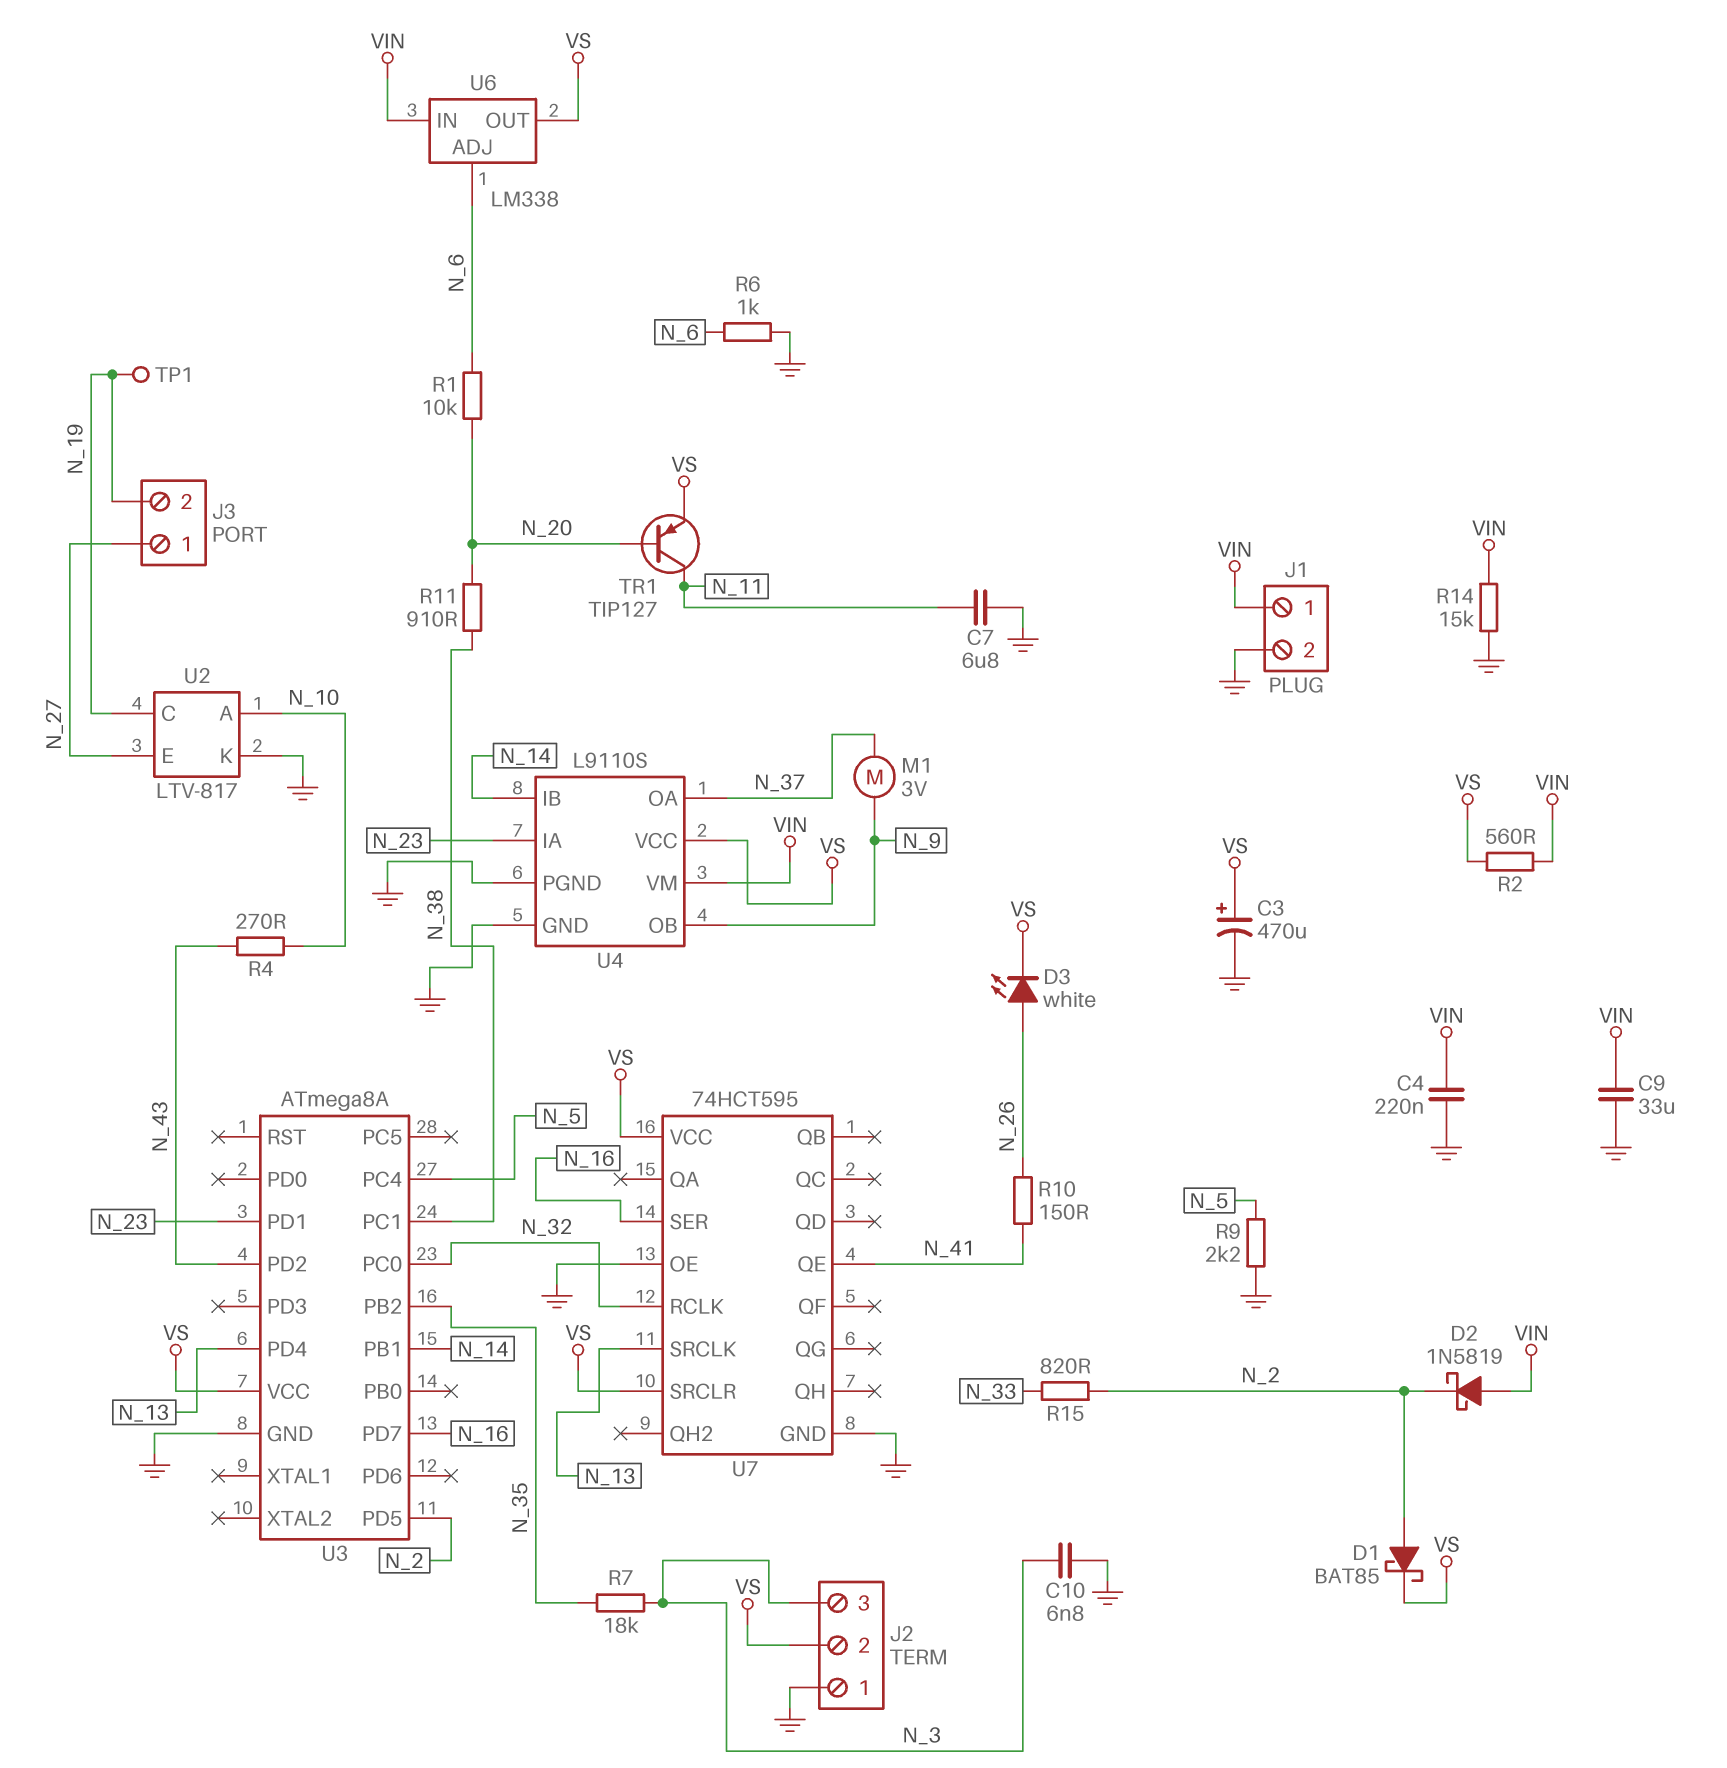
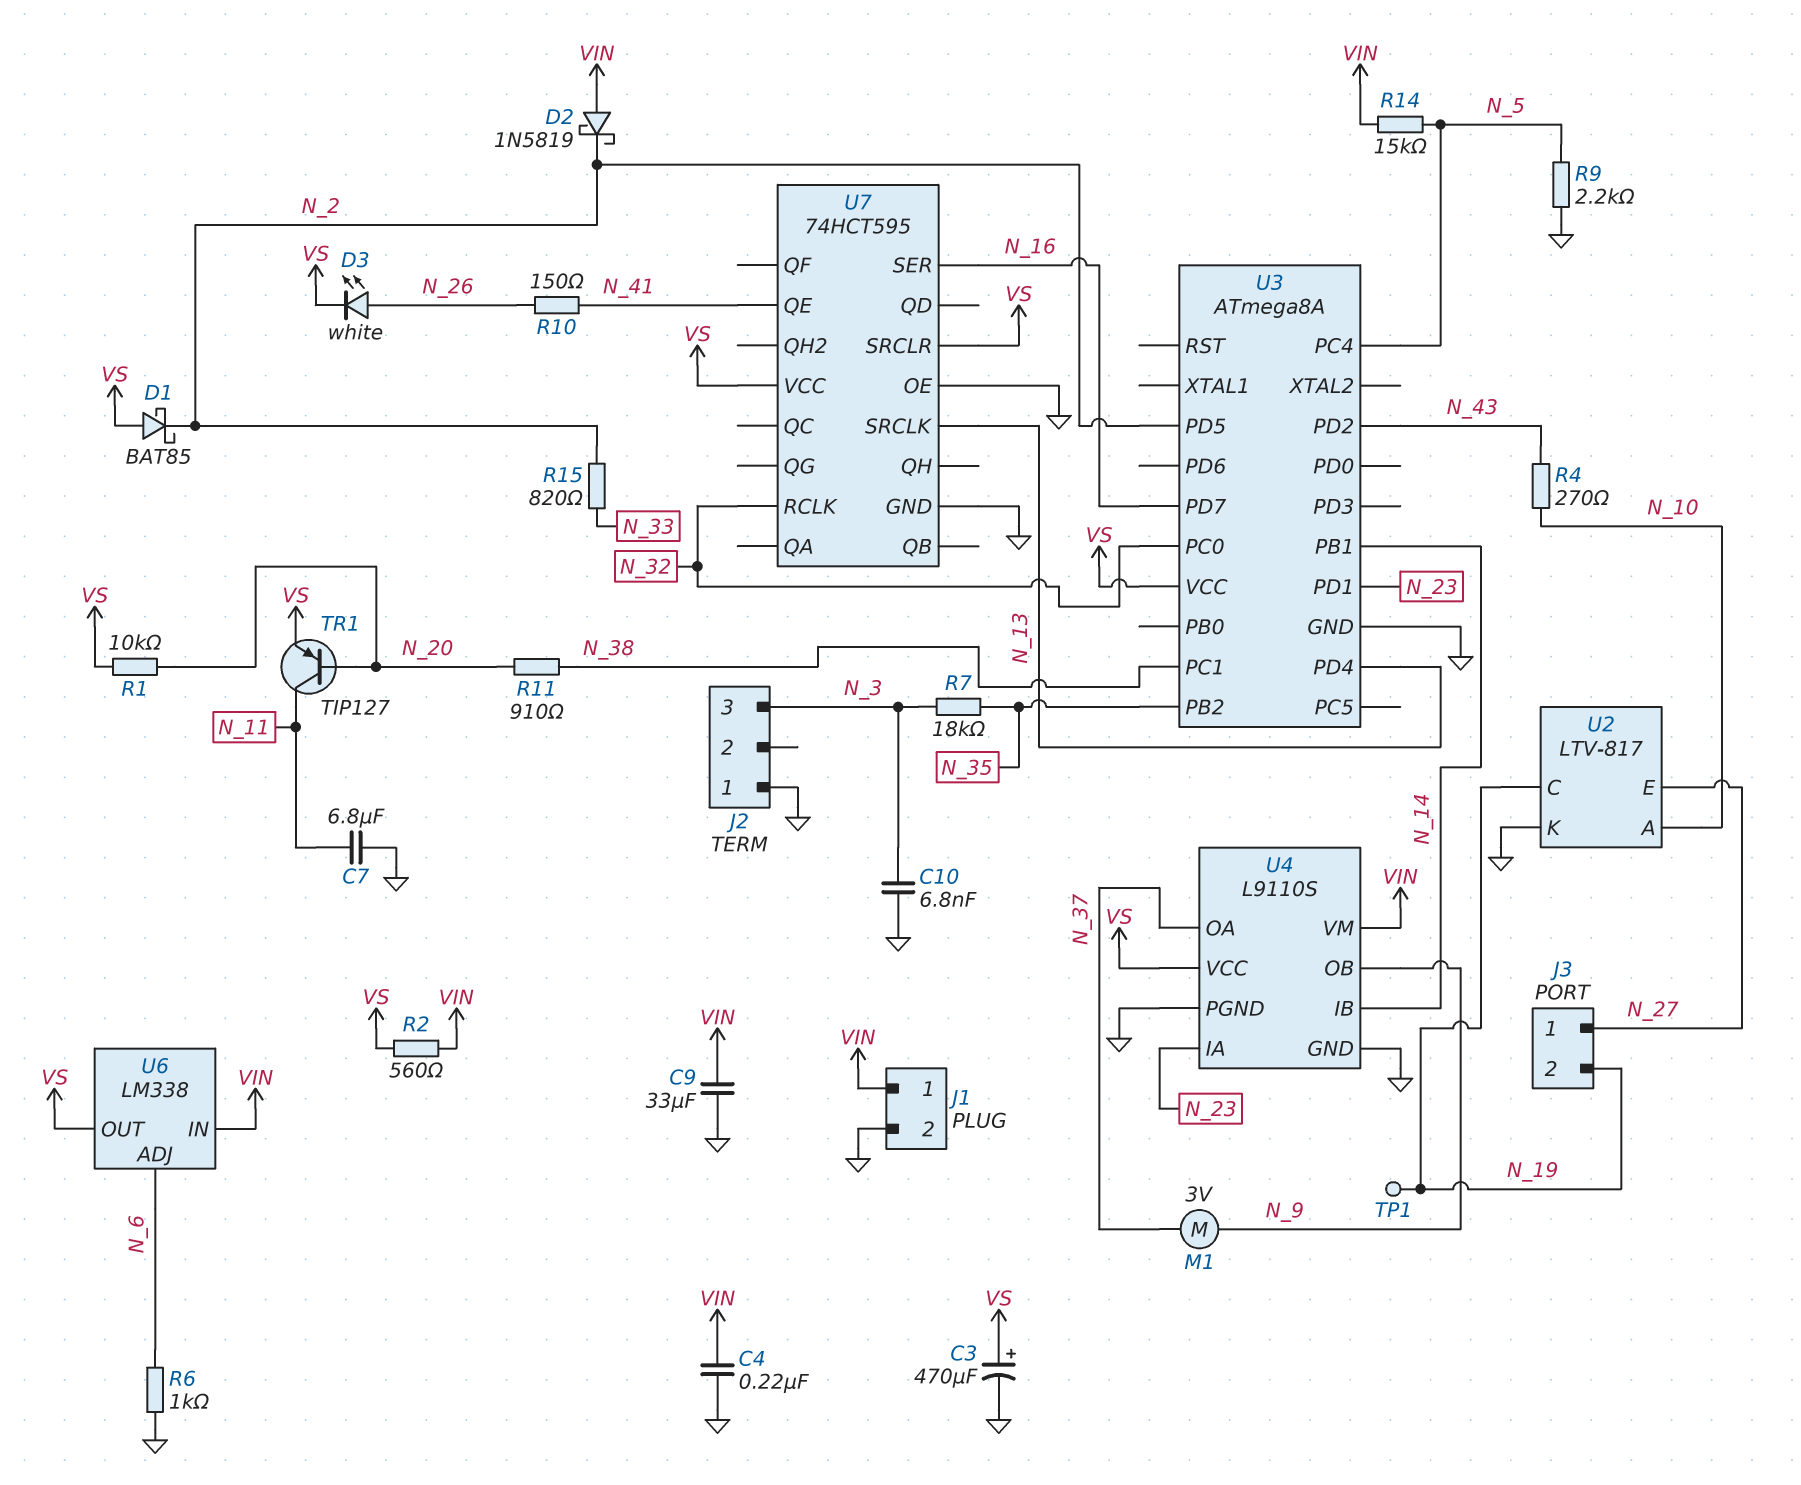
D1: schottky BAT85 (A N_2, K VS) -> schottky BAT85 (A VS, K N_2)
J2 pin 2: VS -> none
R1: 10k (N_6, N_20) -> 10k (N_20, VS)
R14: 15k (GND, VIN) -> 15k (N_5, VIN)

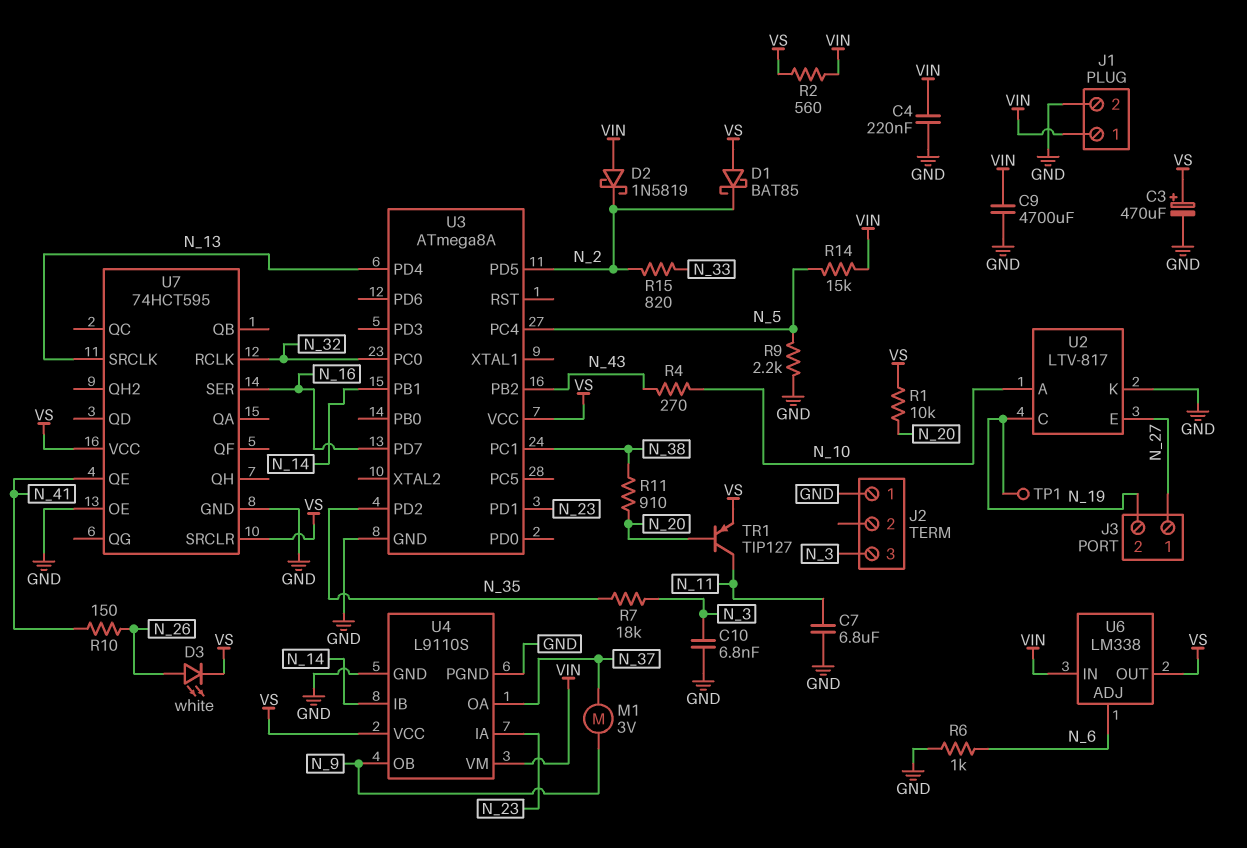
C9: 33uF (GND, VIN) -> 4700uF (GND, VIN)
U3 pin PB2: N_35 -> N_43
U3 pin PD2: N_43 -> N_35

